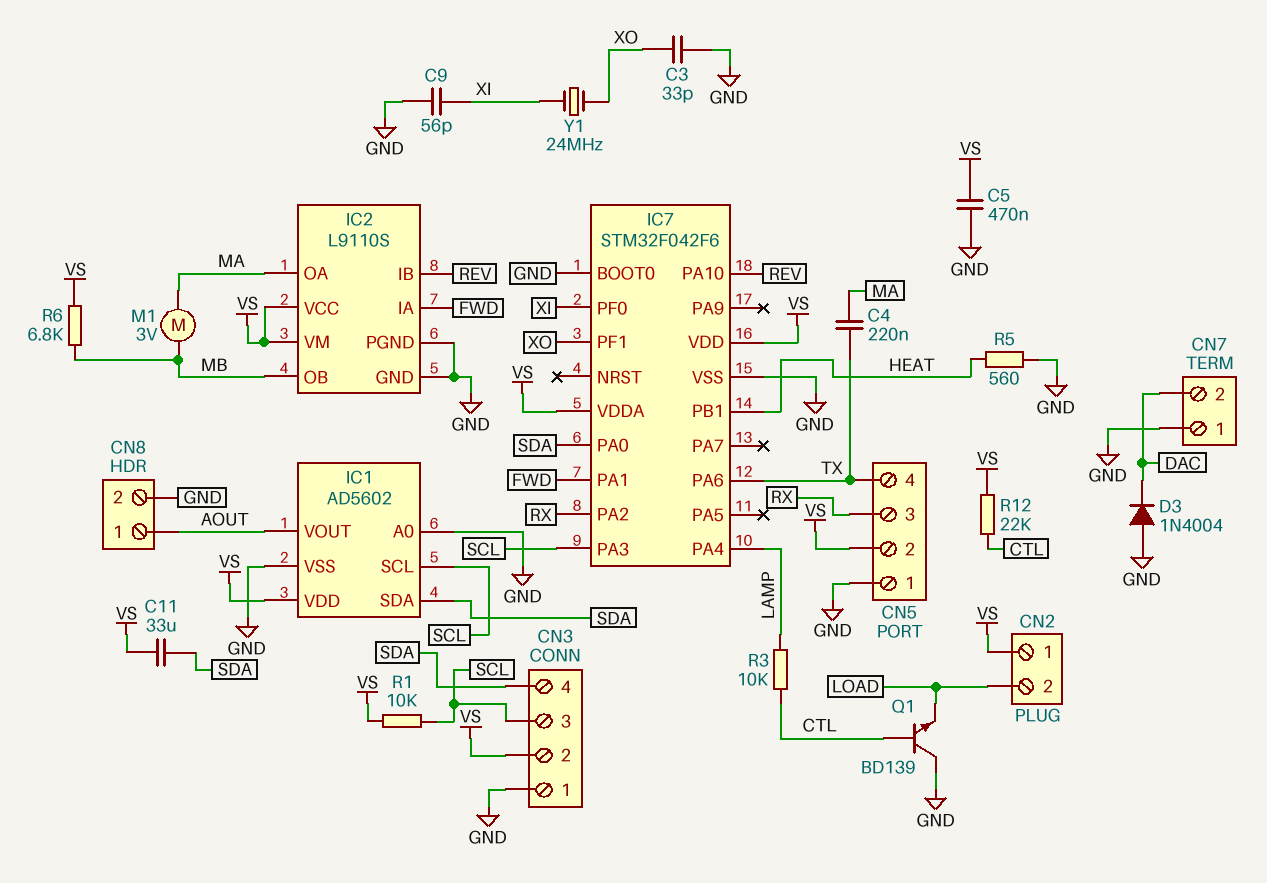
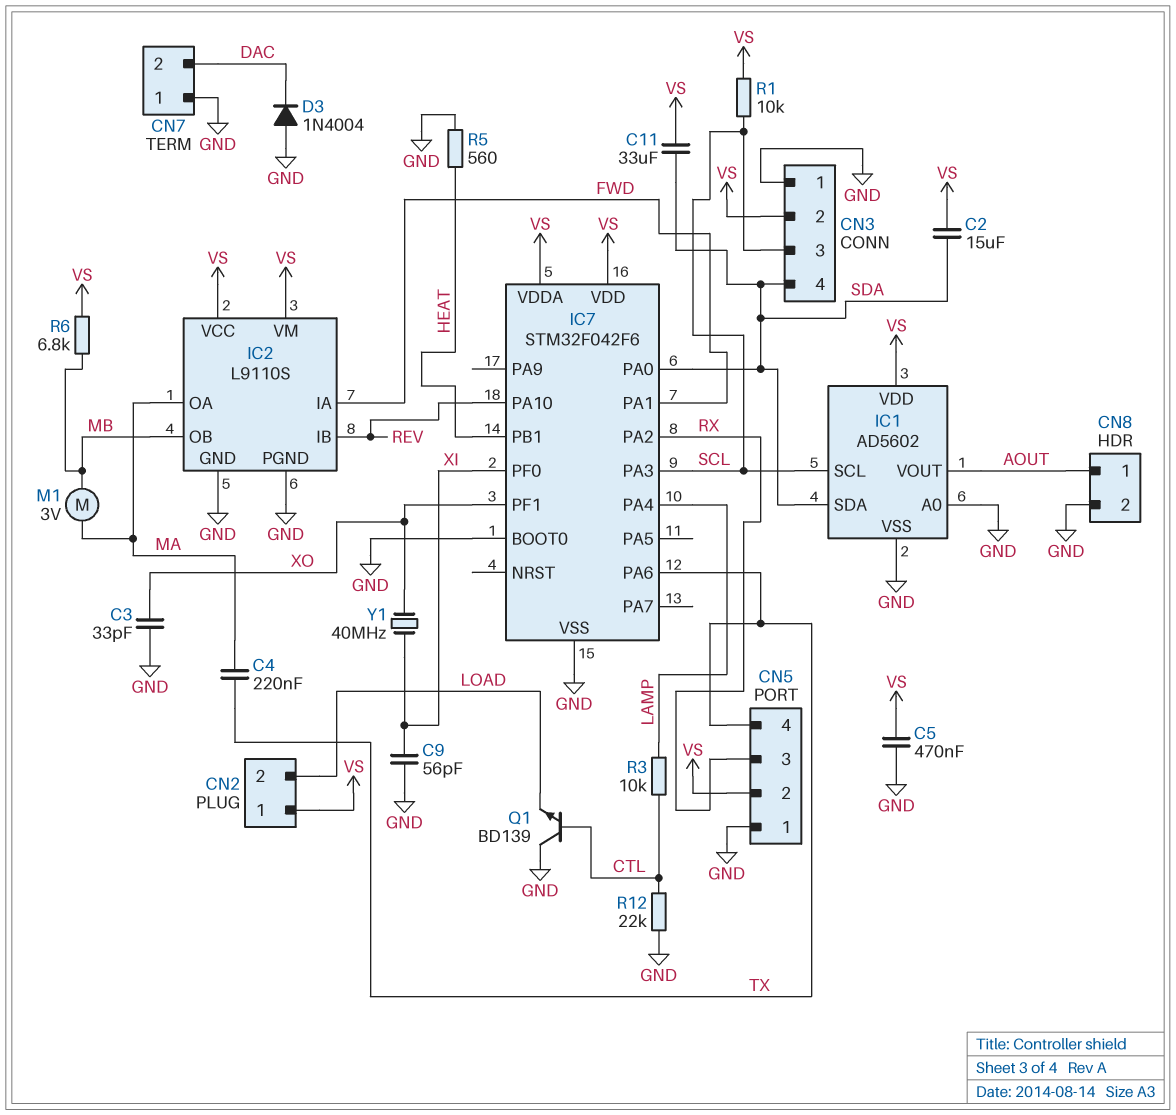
C2: none -> 15uF (SDA, VS)
R12: 22k (CTL, VS) -> 22k (CTL, GND)
Y1: 24MHz (XI, XO) -> 40MHz (XI, XO)

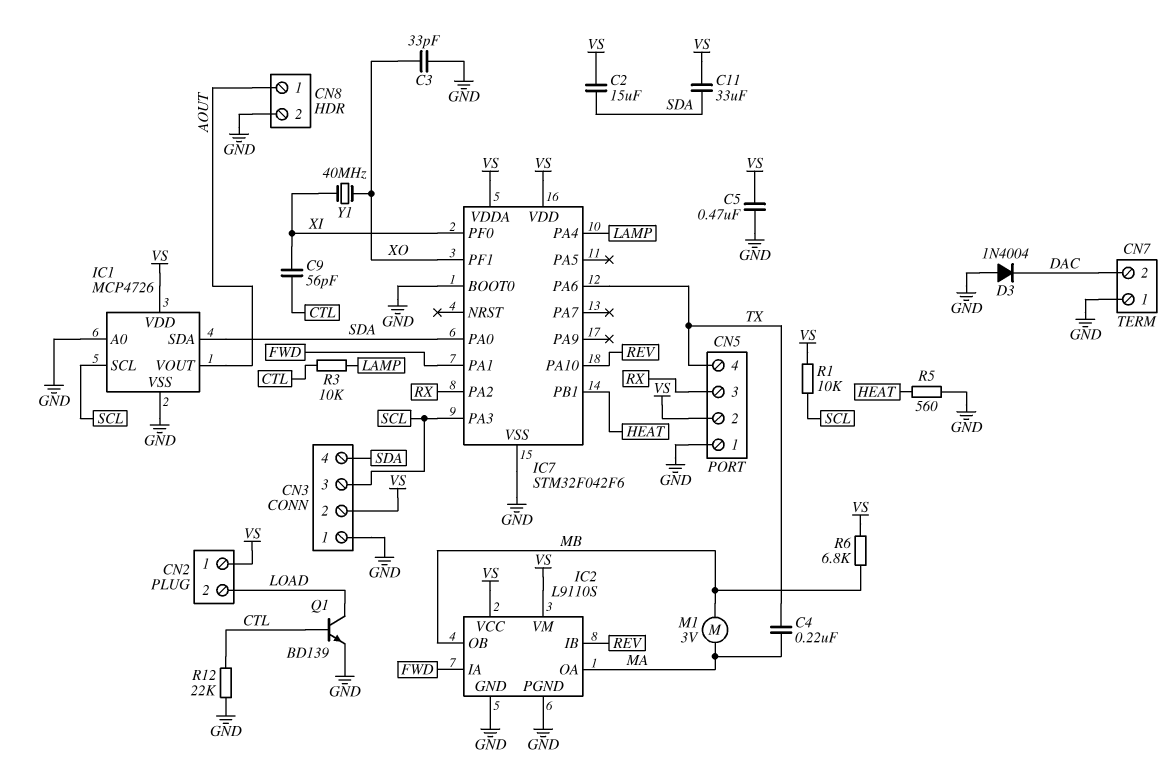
C9: 56pF (GND, XI) -> 56pF (CTL, XI)
IC1: AD5602 -> MCP4726
Q1: NPN BD139 (B CTL, C GND, E LOAD) -> NPN BD139 (B CTL, C LOAD, E GND)

